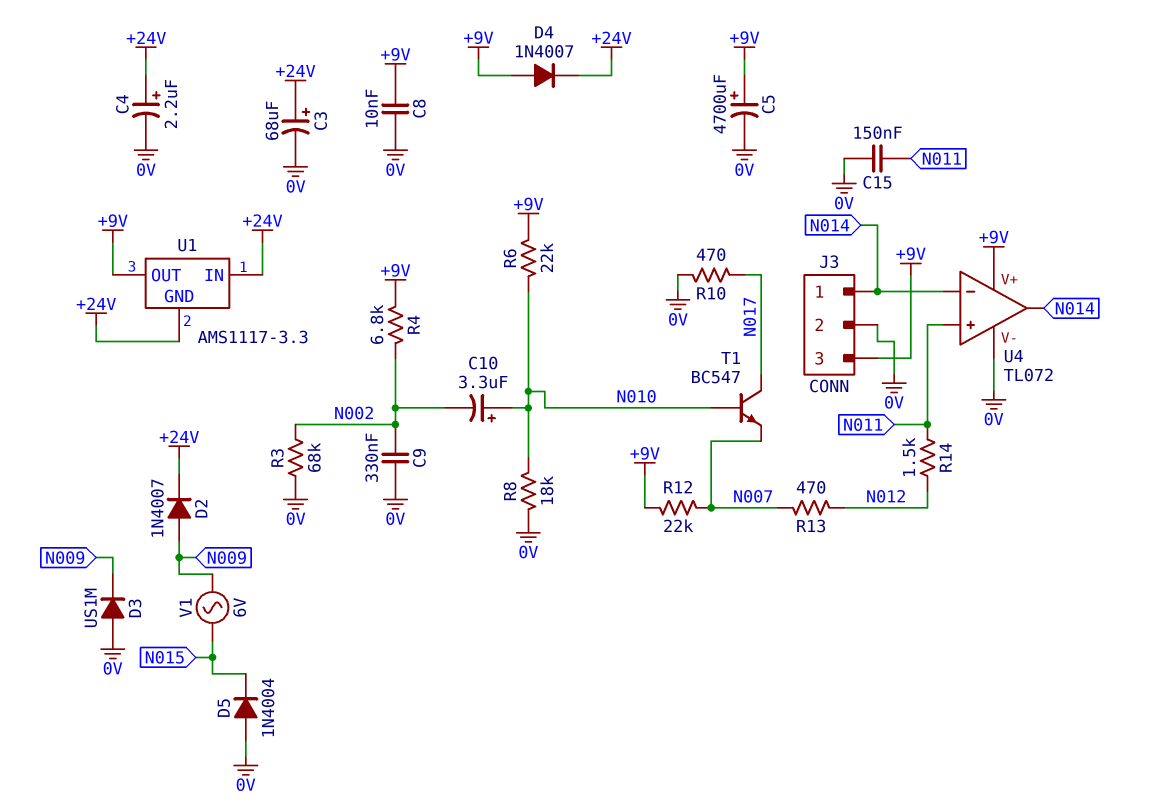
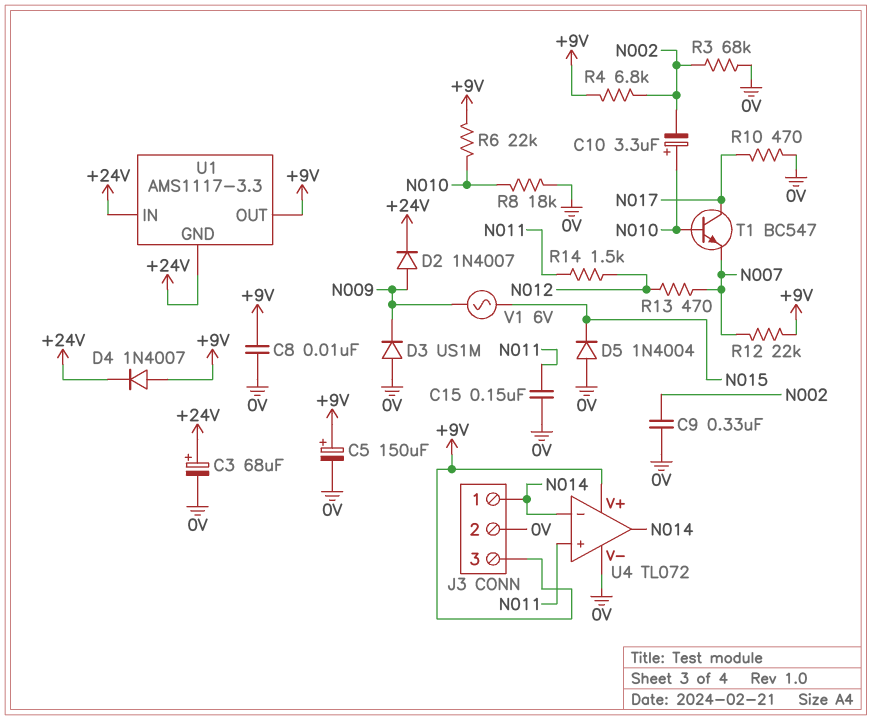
C4: 2.2uF (plus +24V, minus 0V) -> none
C5: 4700uF (plus +9V, minus 0V) -> 150uF (plus +9V, minus 0V)

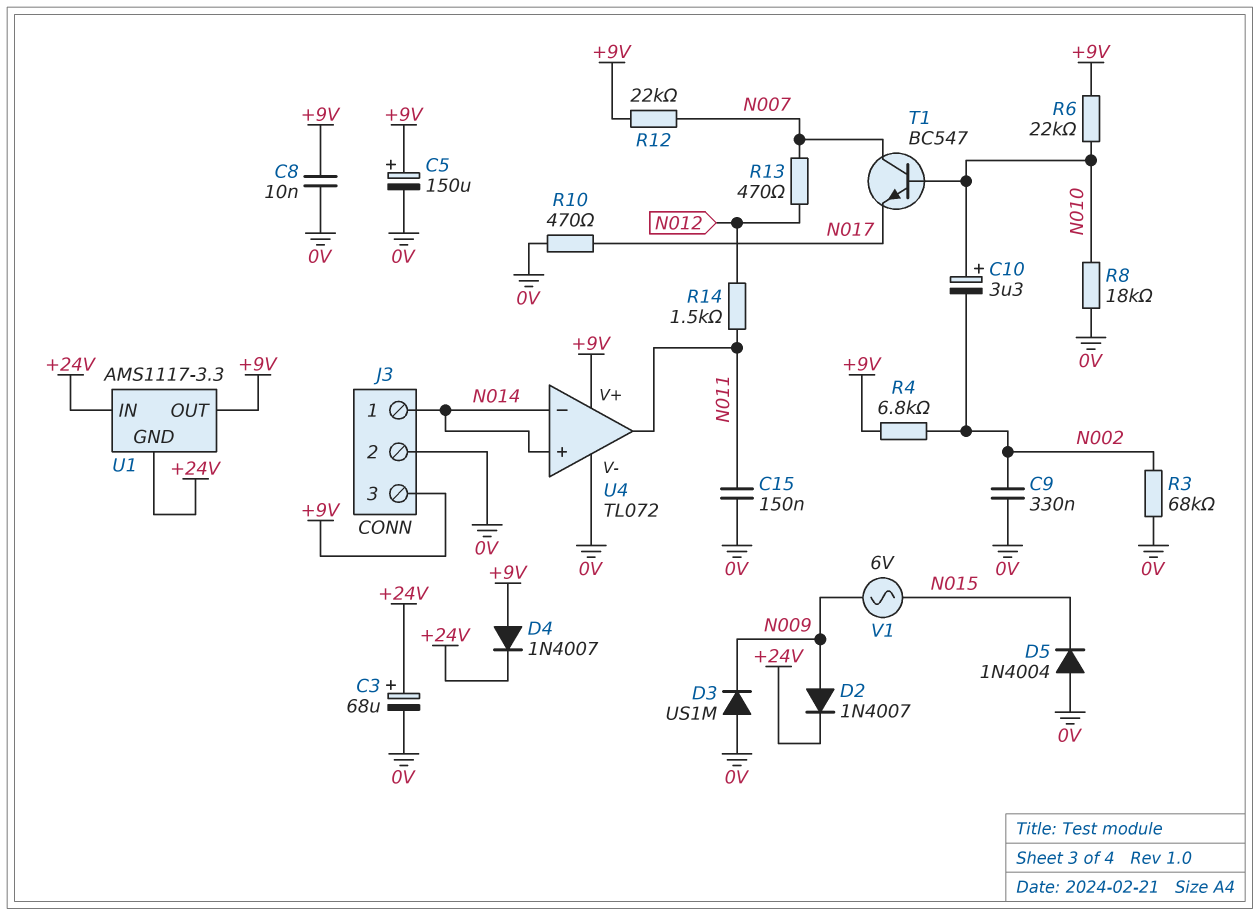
T1: NPN BC547 (B N010, C N017, E N007) -> NPN BC547 (B N010, C N007, E N017)
U4 pin in+: N011 -> N014
U4 pin out: N014 -> N011

